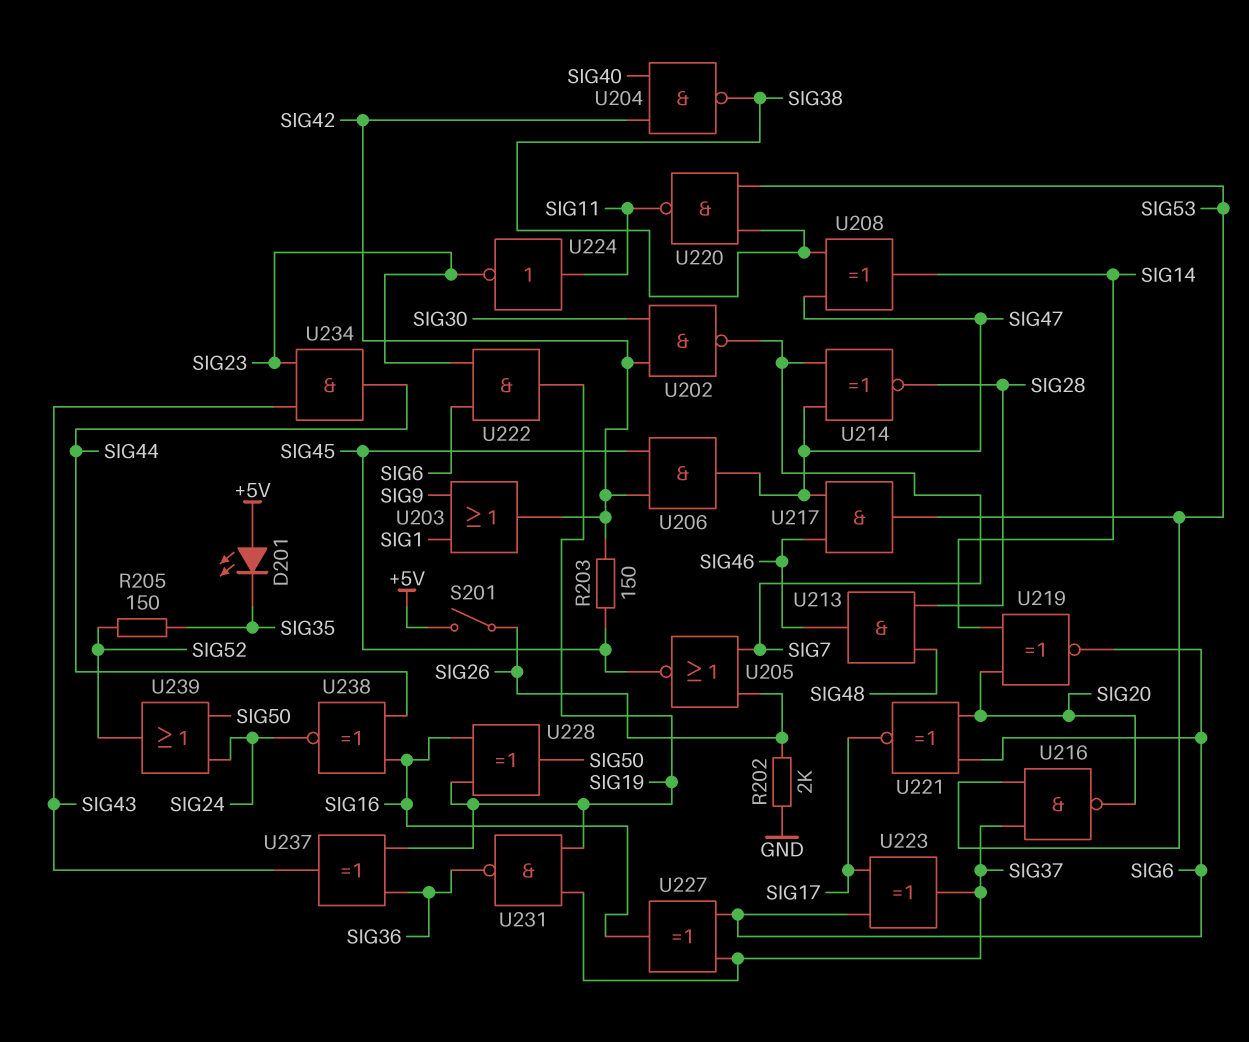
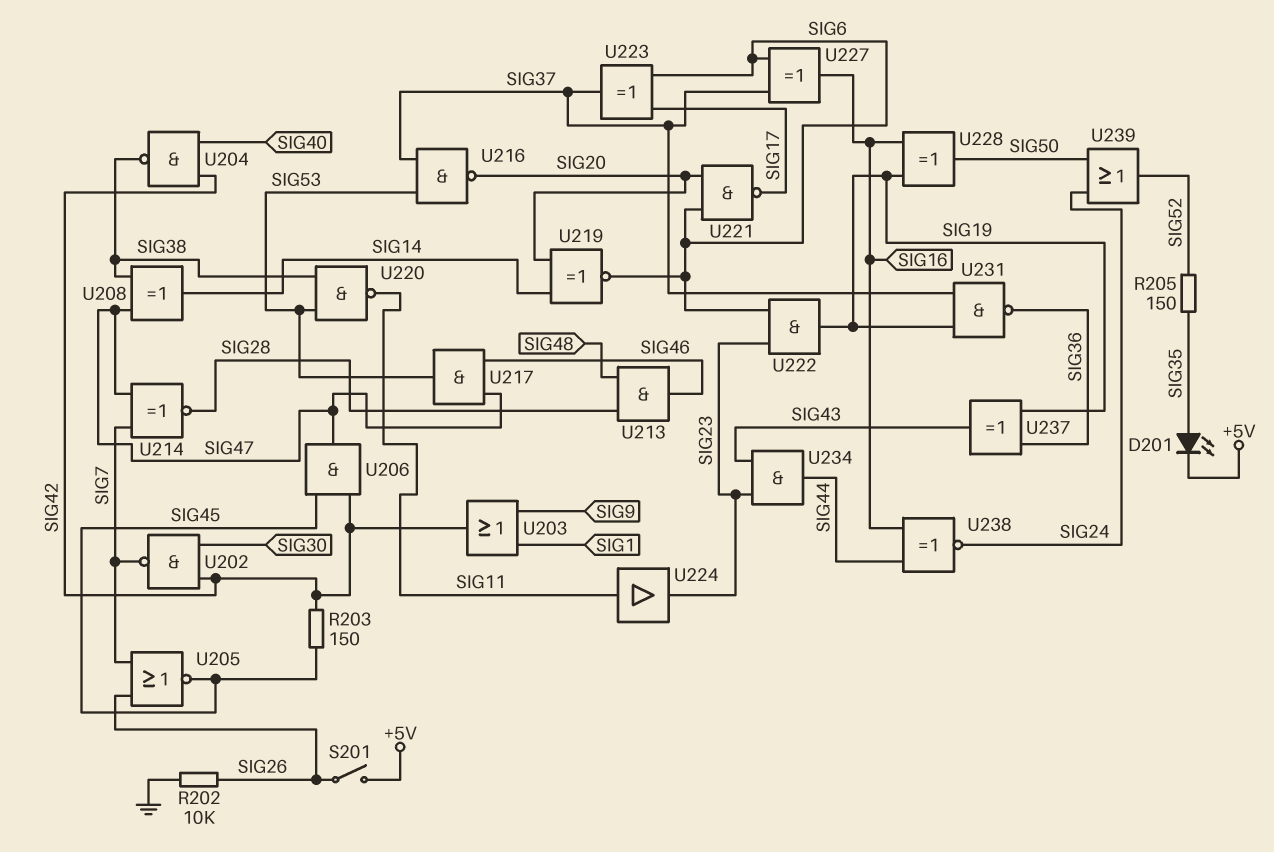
D201: LED (A +5V, K SIG35) -> LED (A SIG35, K +5V)
R202: 2k (GND, SIG26) -> 10k (GND, SIG26)
U221: XNOR (in SIG6, in SIG20, out SIG17) -> NAND (in SIG6, in SIG20, out SIG17)
U224: NOT (in SIG11, out SIG23) -> buffer (in SIG11, out SIG23)

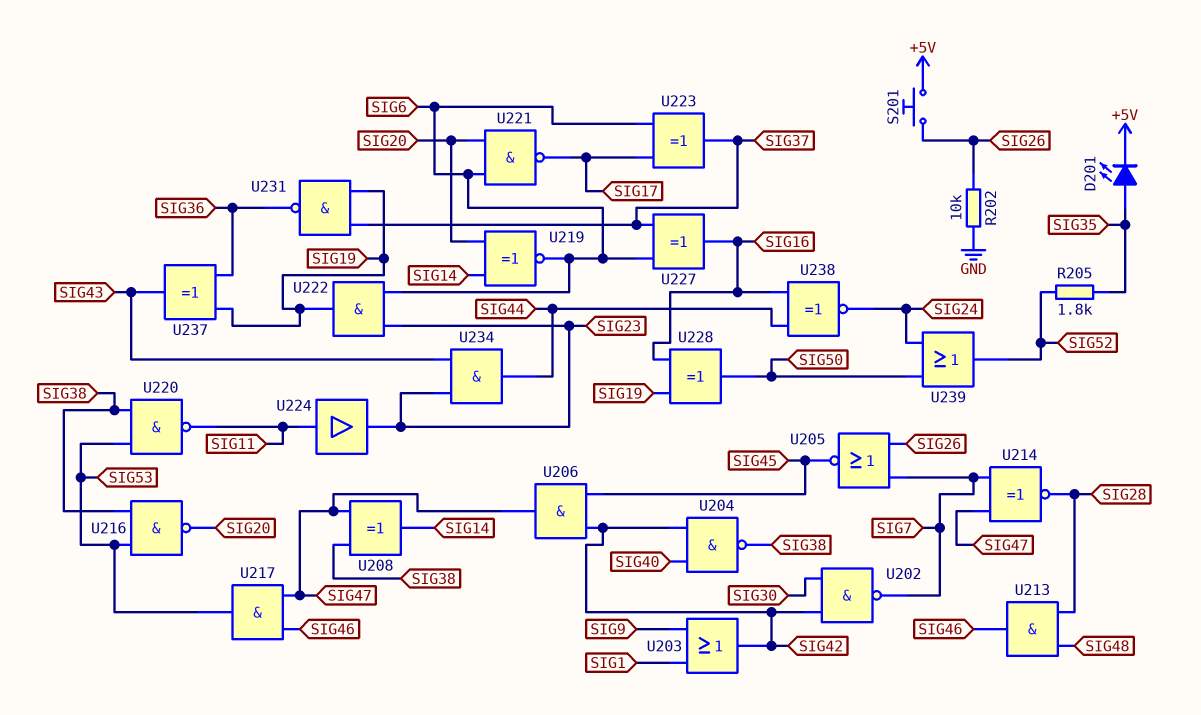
R203: 150 (SIG42, SIG45) -> none
R205: 150 (SIG35, SIG52) -> 1.8k (SIG35, SIG52)
S201: switch (+5V, SIG26) -> button (+5V, SIG26)
U216: NAND (in SIG37, in SIG53, out SIG20) -> NAND (in SIG38, in SIG53, out SIG20)

